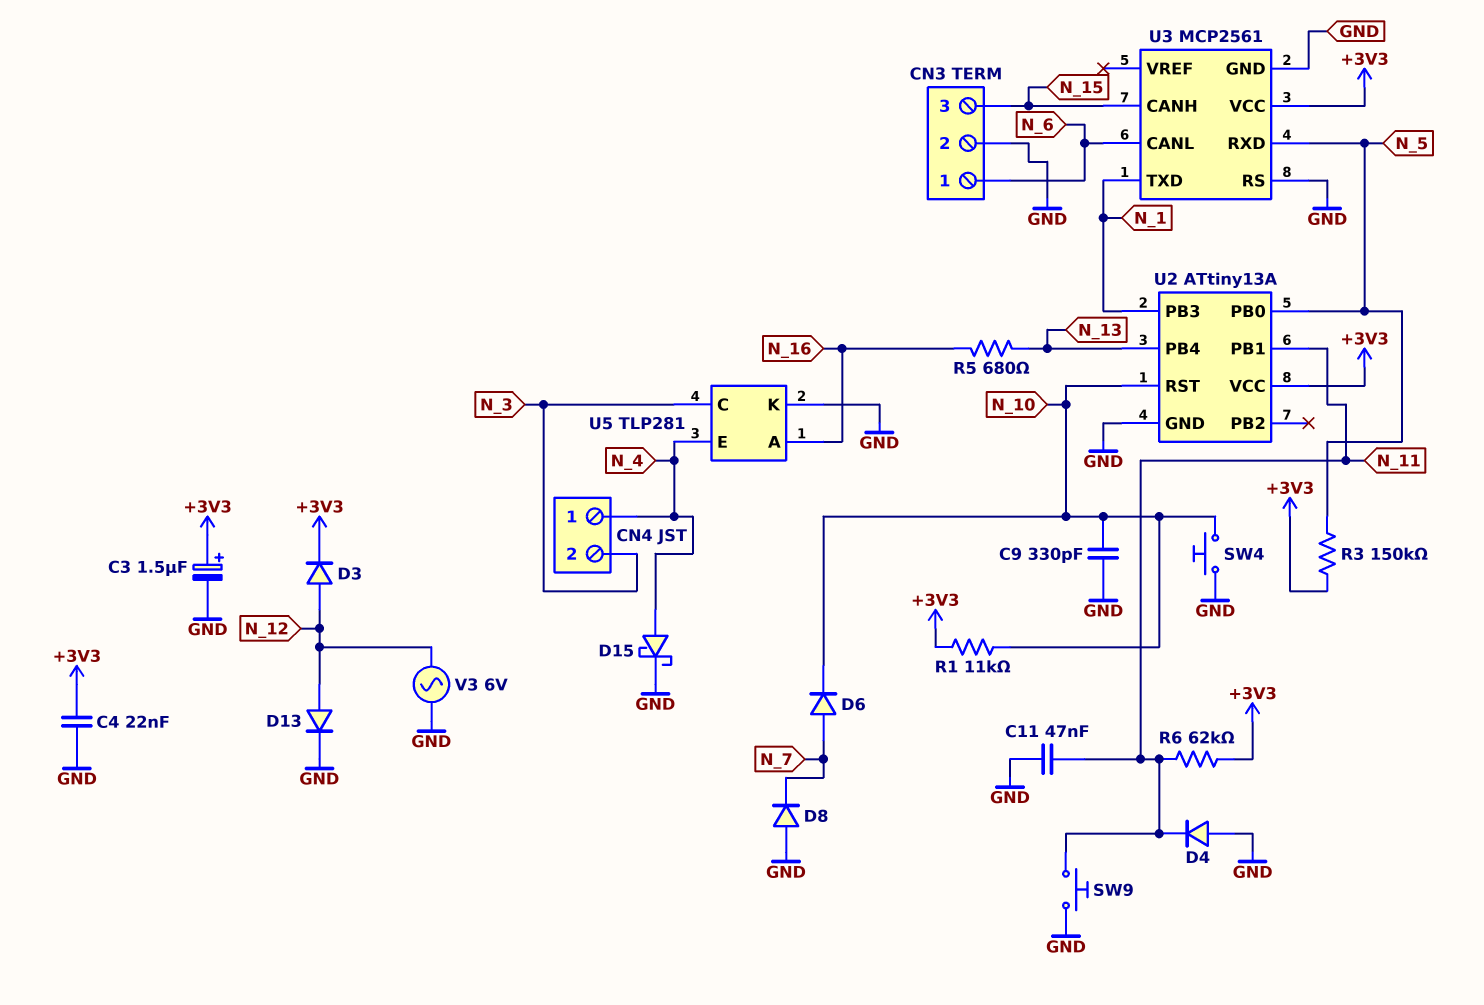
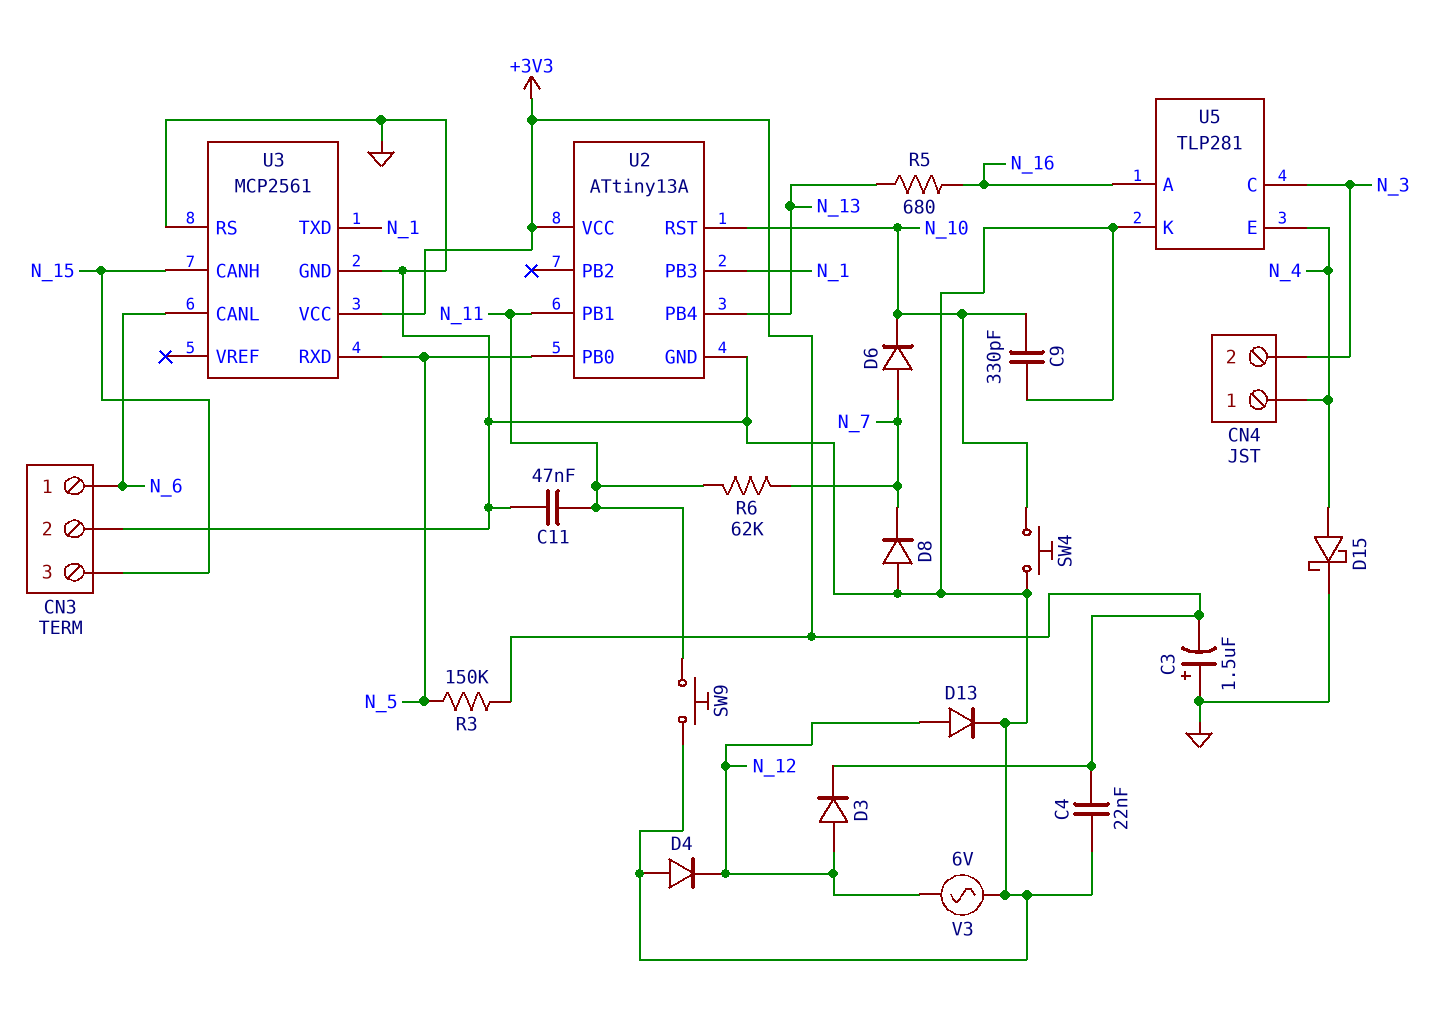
C3: 1.5uF (plus +3V3, minus GND) -> 1.5uF (plus GND, minus +3V3)
D4: diode (A GND, K N_11) -> diode (A GND, K N_12)
R1: 11k (+3V3, N_10) -> none
R6: 62k (+3V3, N_11) -> 62k (N_7, N_11)

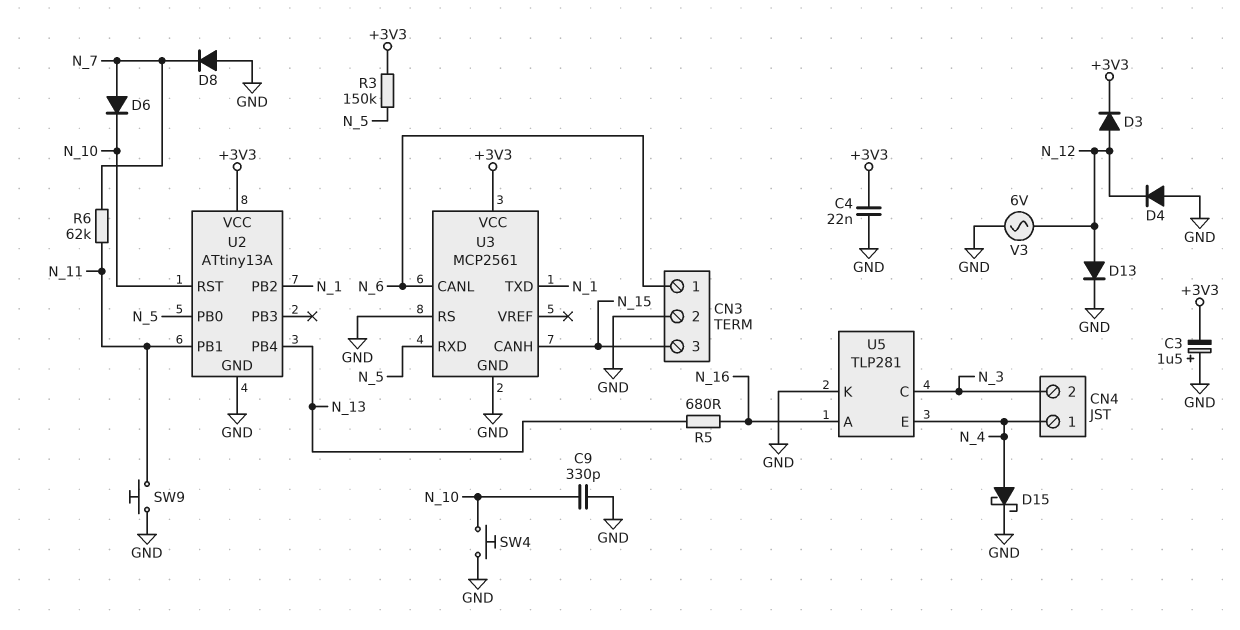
C11: 47nF (GND, N_11) -> none
U2 pin PB2: none -> N_1
U2 pin PB3: N_1 -> none

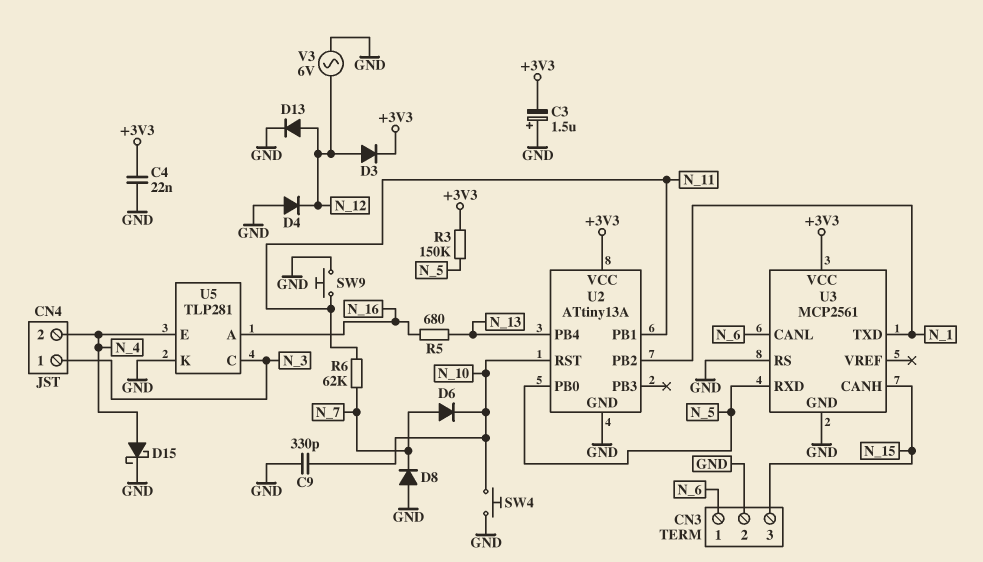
CN4 pin 1: N_4 -> N_3
CN4 pin 2: N_3 -> N_4

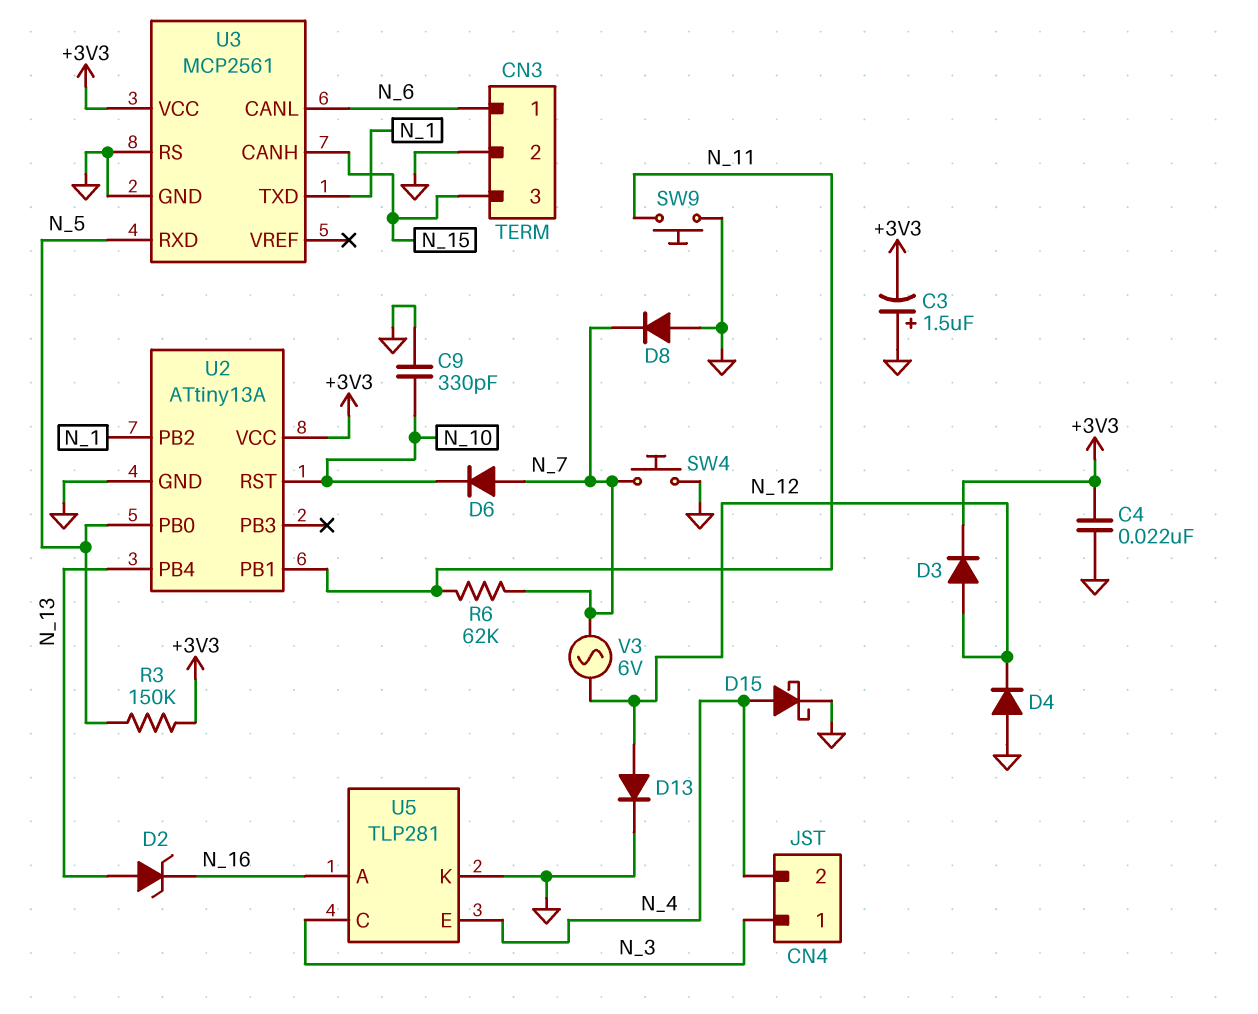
D2: none -> zener (A N_13, K N_16)
R5: 680 (N_13, N_16) -> none
SW4: button (GND, N_10) -> button (GND, N_7)
V3: AC 6V (GND, N_12) -> AC 6V (N_7, N_12)

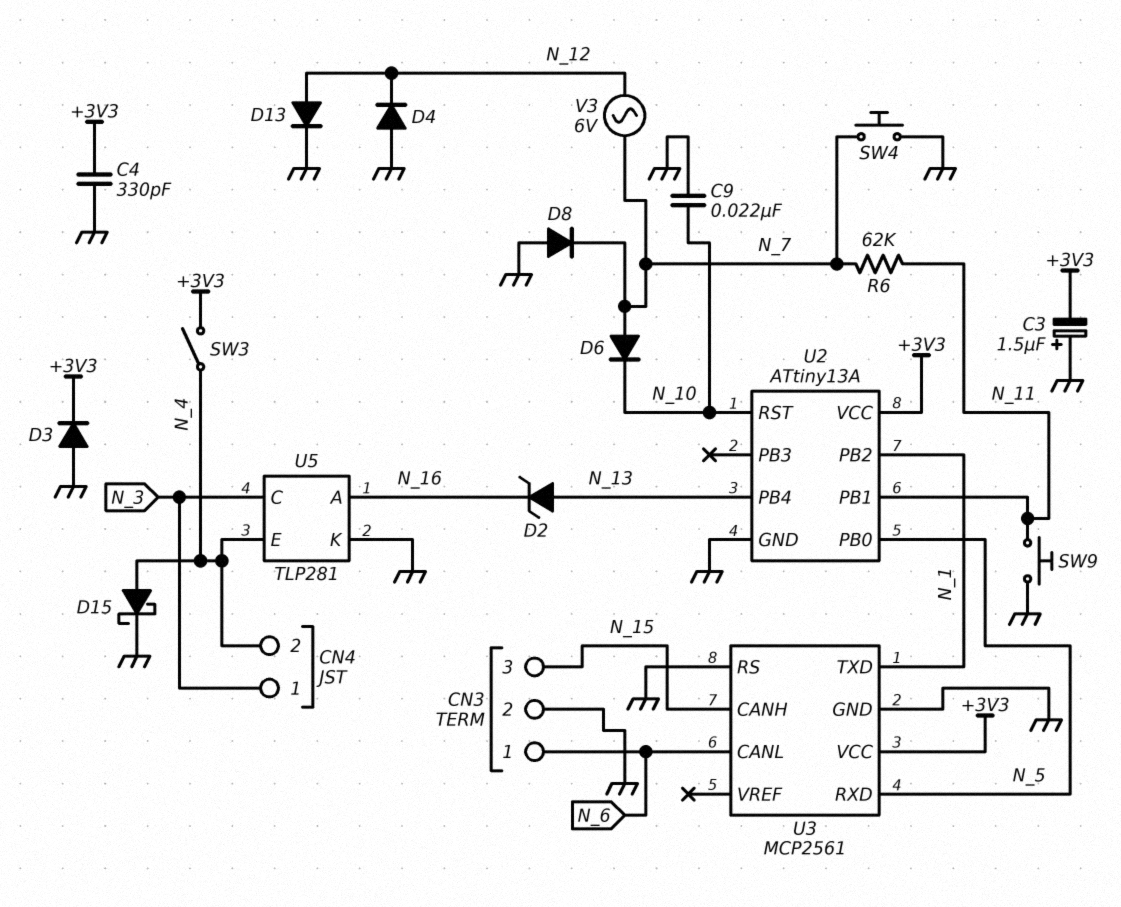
C4: 22nF (+3V3, GND) -> 330pF (+3V3, GND)
C9: 330pF (GND, N_10) -> 22nF (GND, N_10)
D3: diode (A N_12, K +3V3) -> diode (A GND, K +3V3)
R3: 150k (+3V3, N_5) -> none
SW3: none -> switch (+3V3, N_4)

